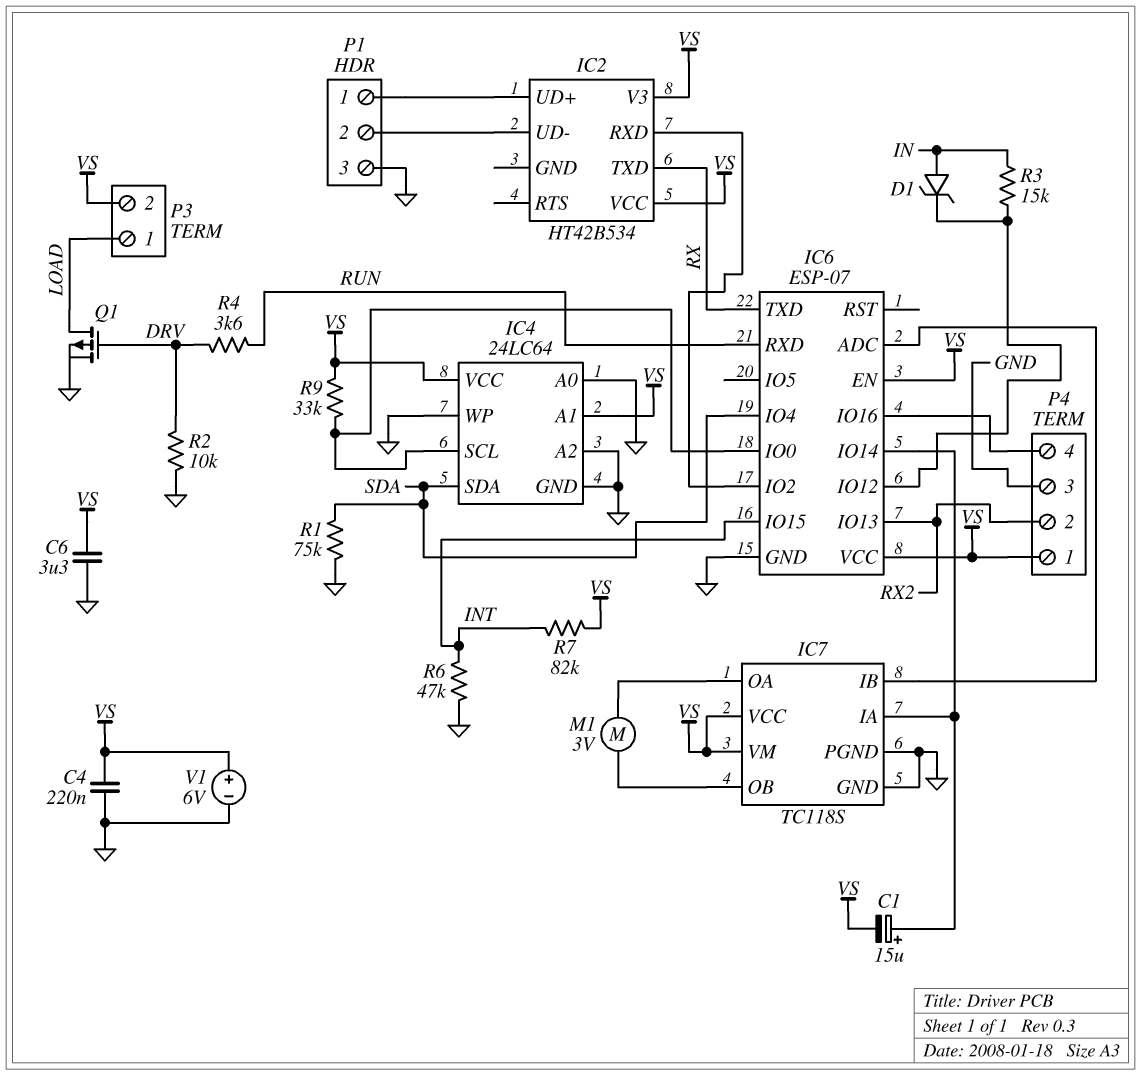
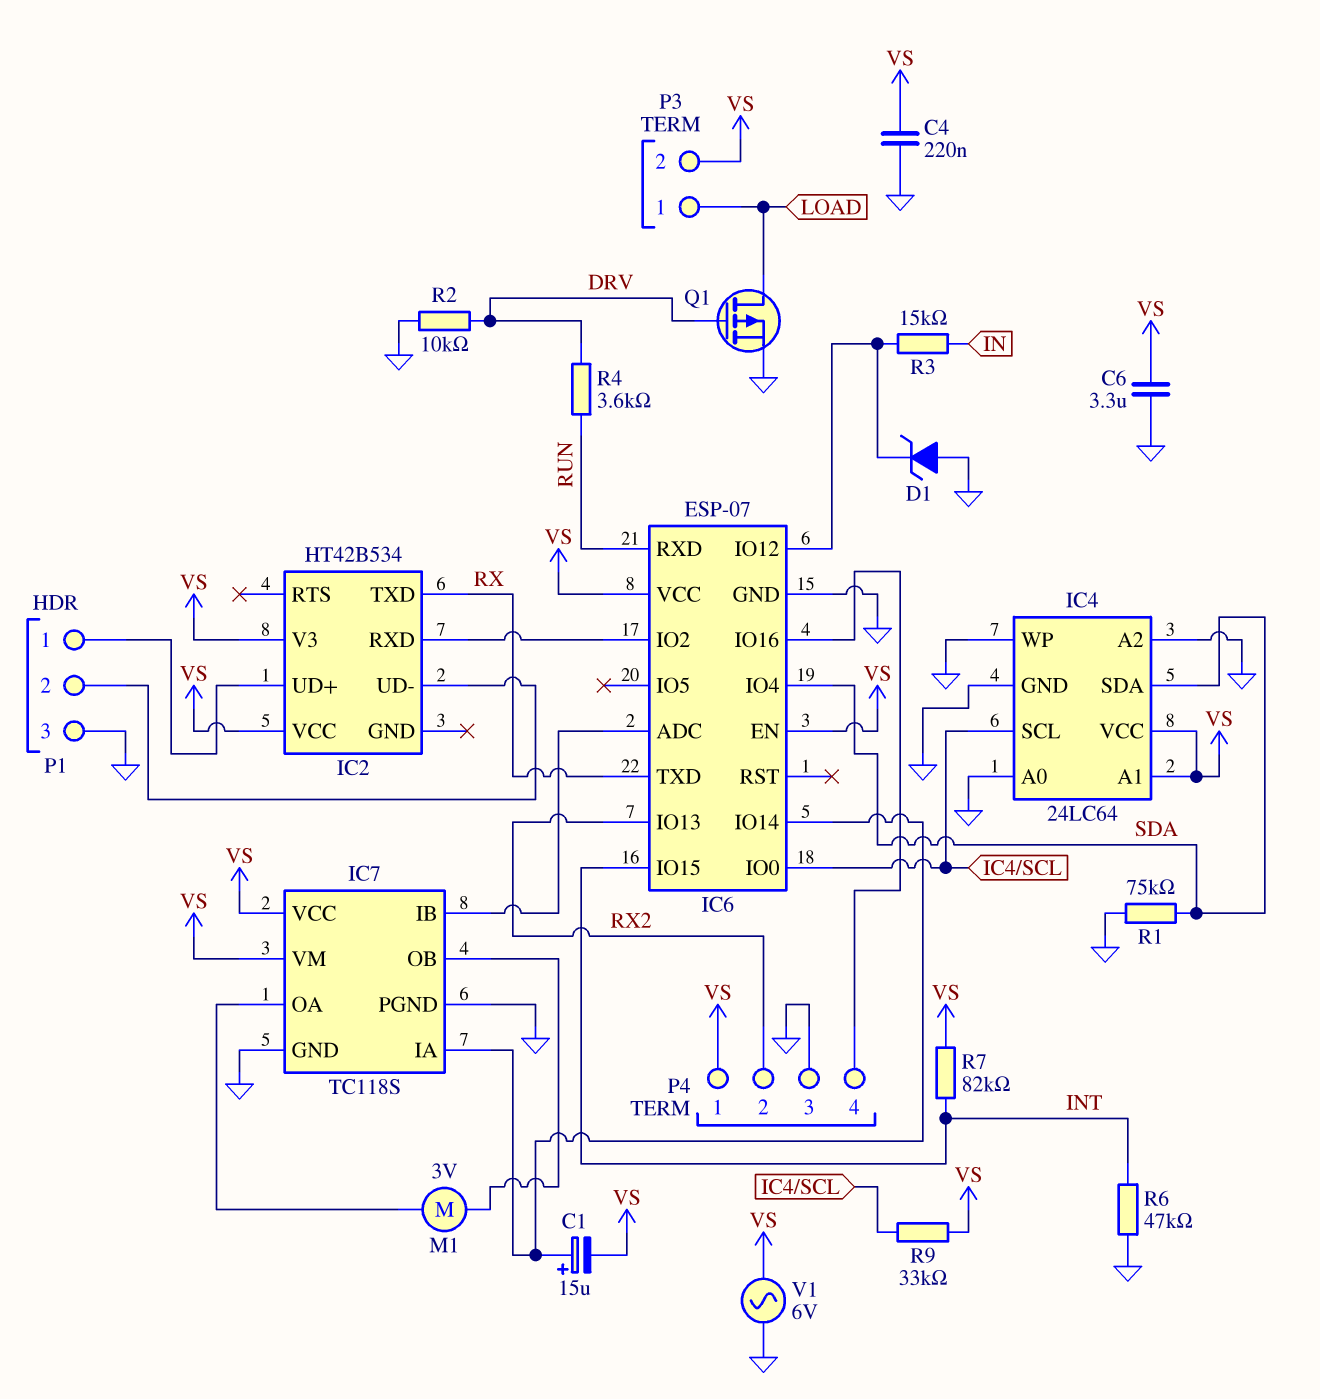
D1: zener (A IN, K IC6/IO12) -> zener (A GND, K IC6/IO12)
V1: 6V (plus VS, minus GND) -> AC 6V (GND, VS)

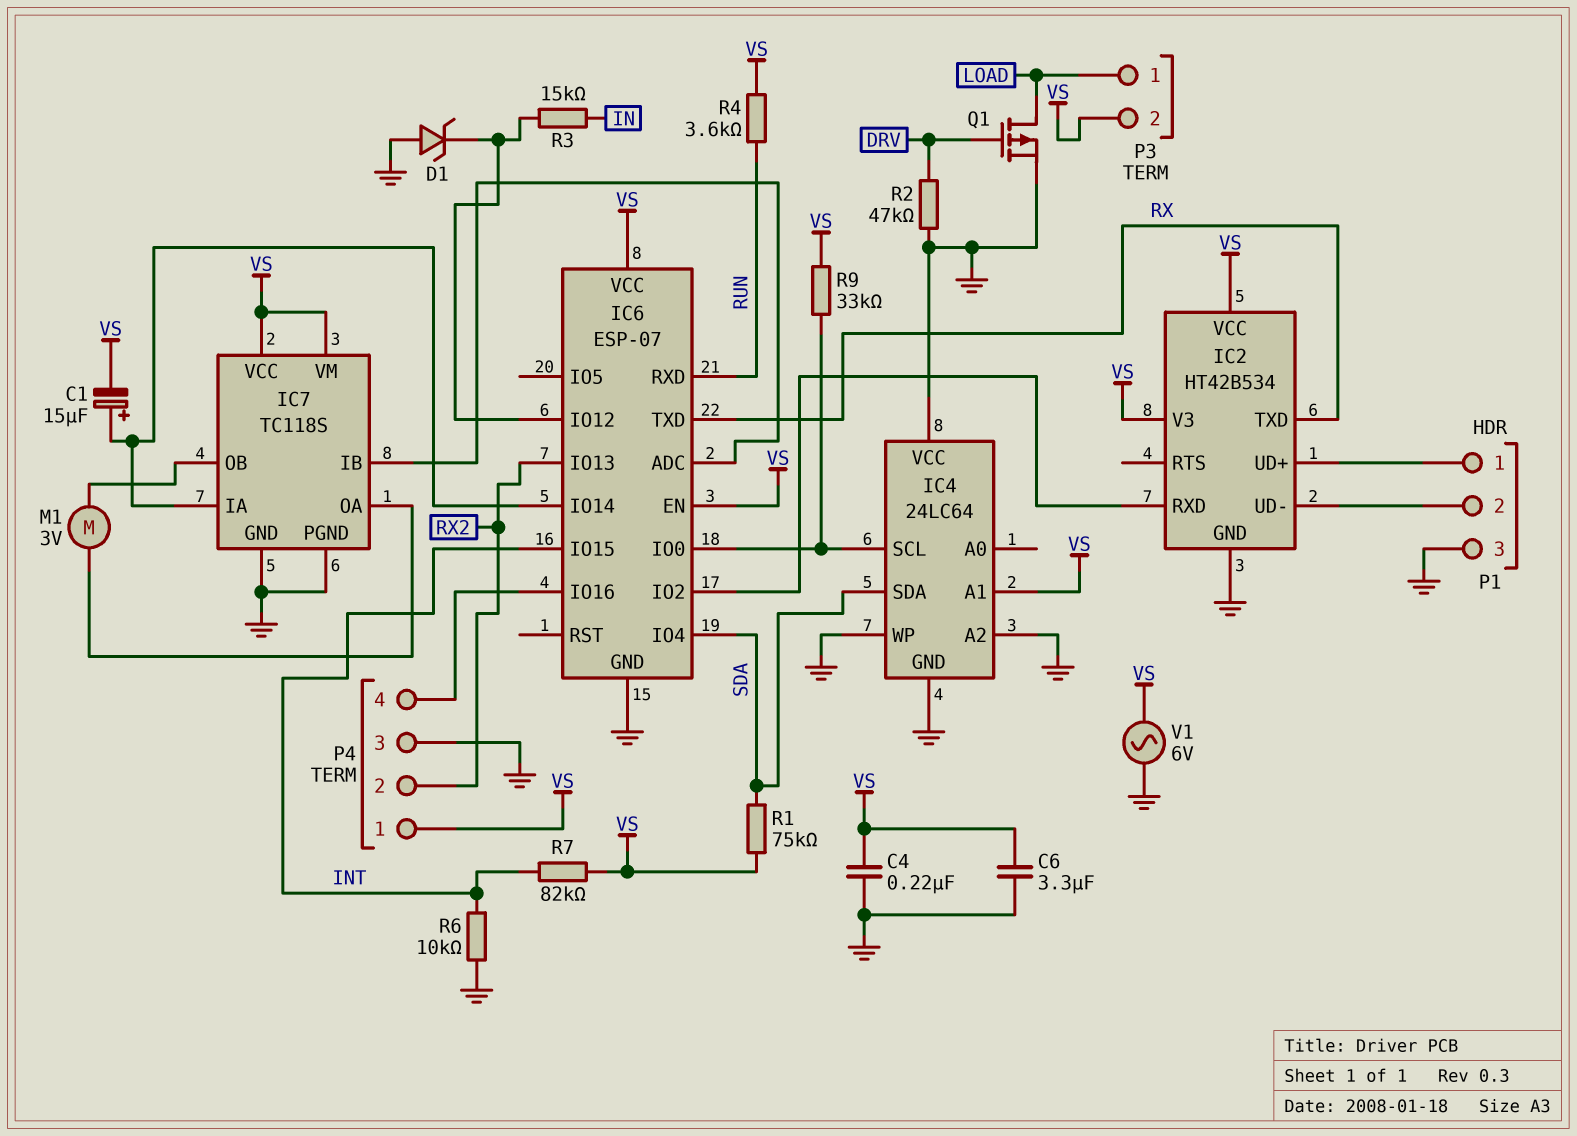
IC2 pin GND: none -> GND
IC4 pin A0: GND -> none
IC4 pin VCC: VS -> GND
R1: 75k (GND, SDA) -> 75k (SDA, VS)
R2: 10k (DRV, GND) -> 47k (DRV, GND)
R4: 3.6k (DRV, RUN) -> 3.6k (RUN, VS)
R6: 47k (GND, INT) -> 10k (GND, INT)

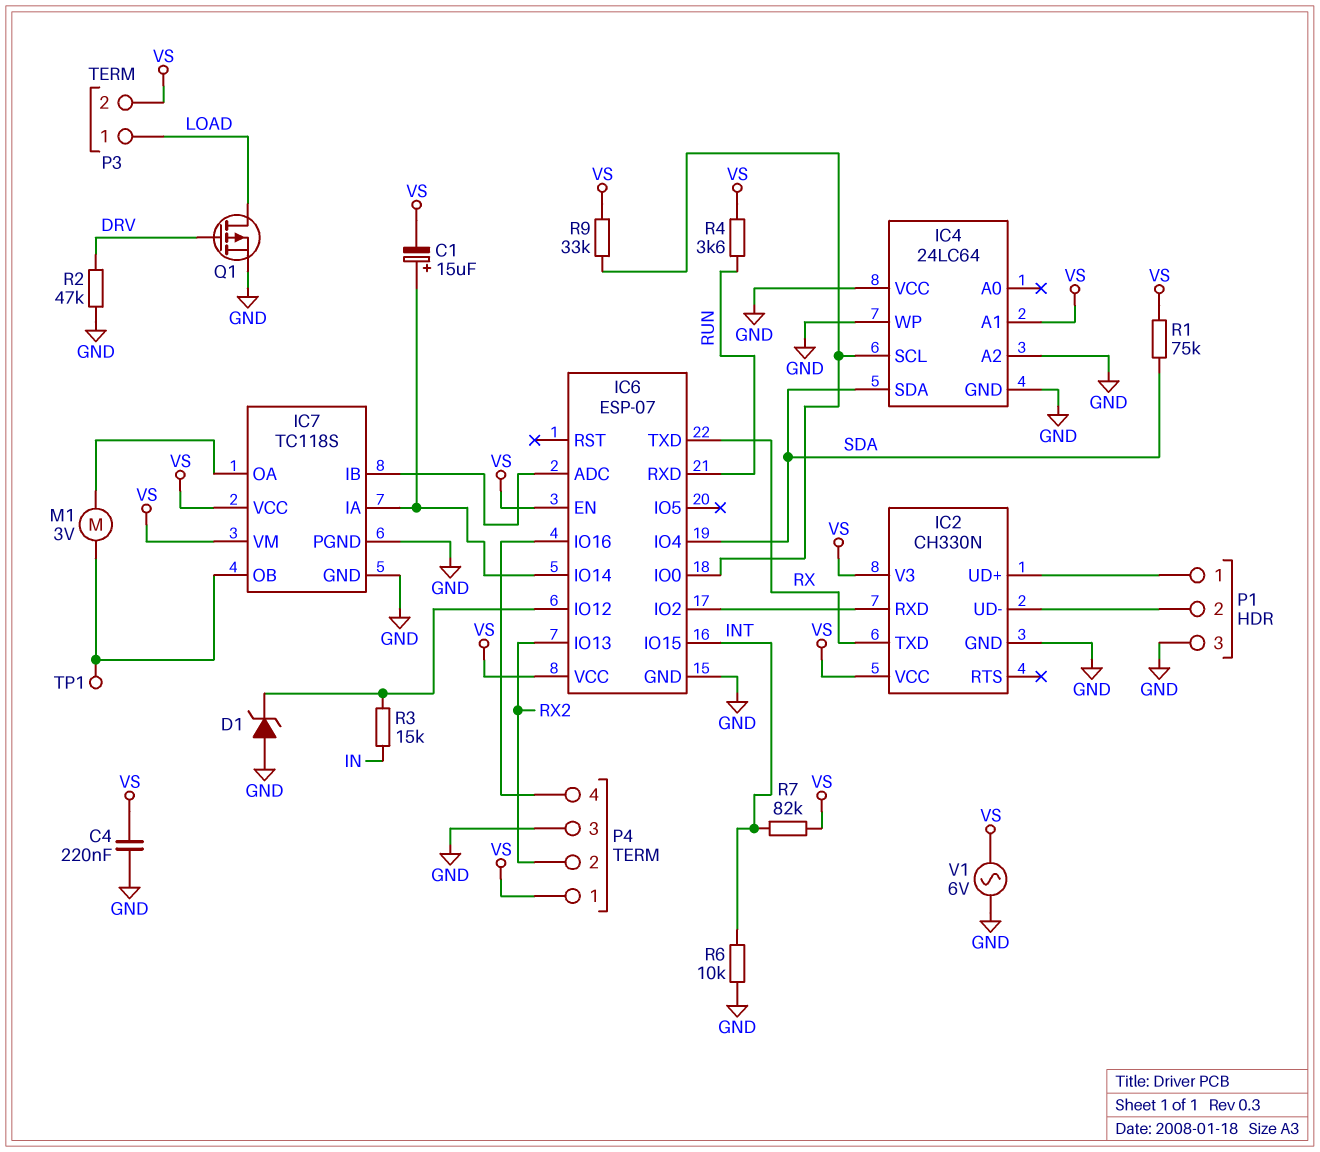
C6: 3.3uF (GND, VS) -> none
IC2: HT42B534 -> CH330N
TP1: none -> test point (IC7/OB)

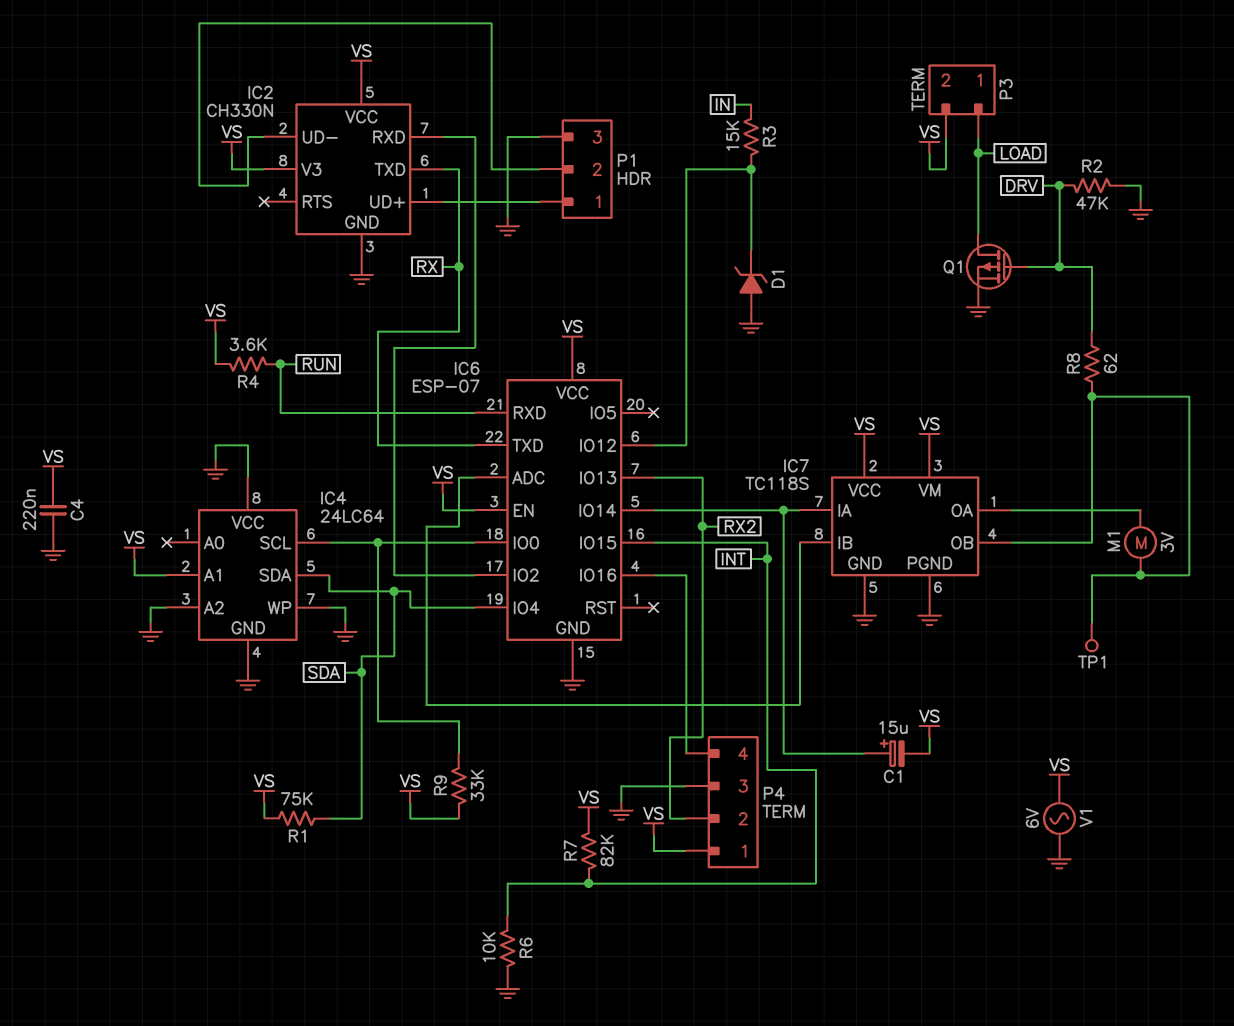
R8: none -> 62 (DRV, IC7/OB)

